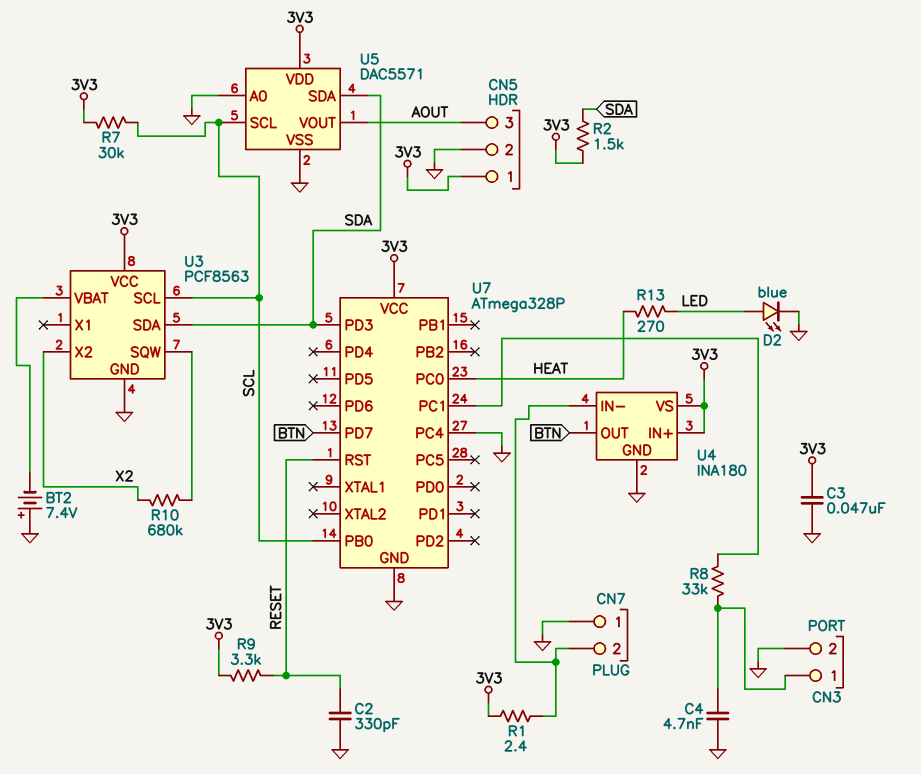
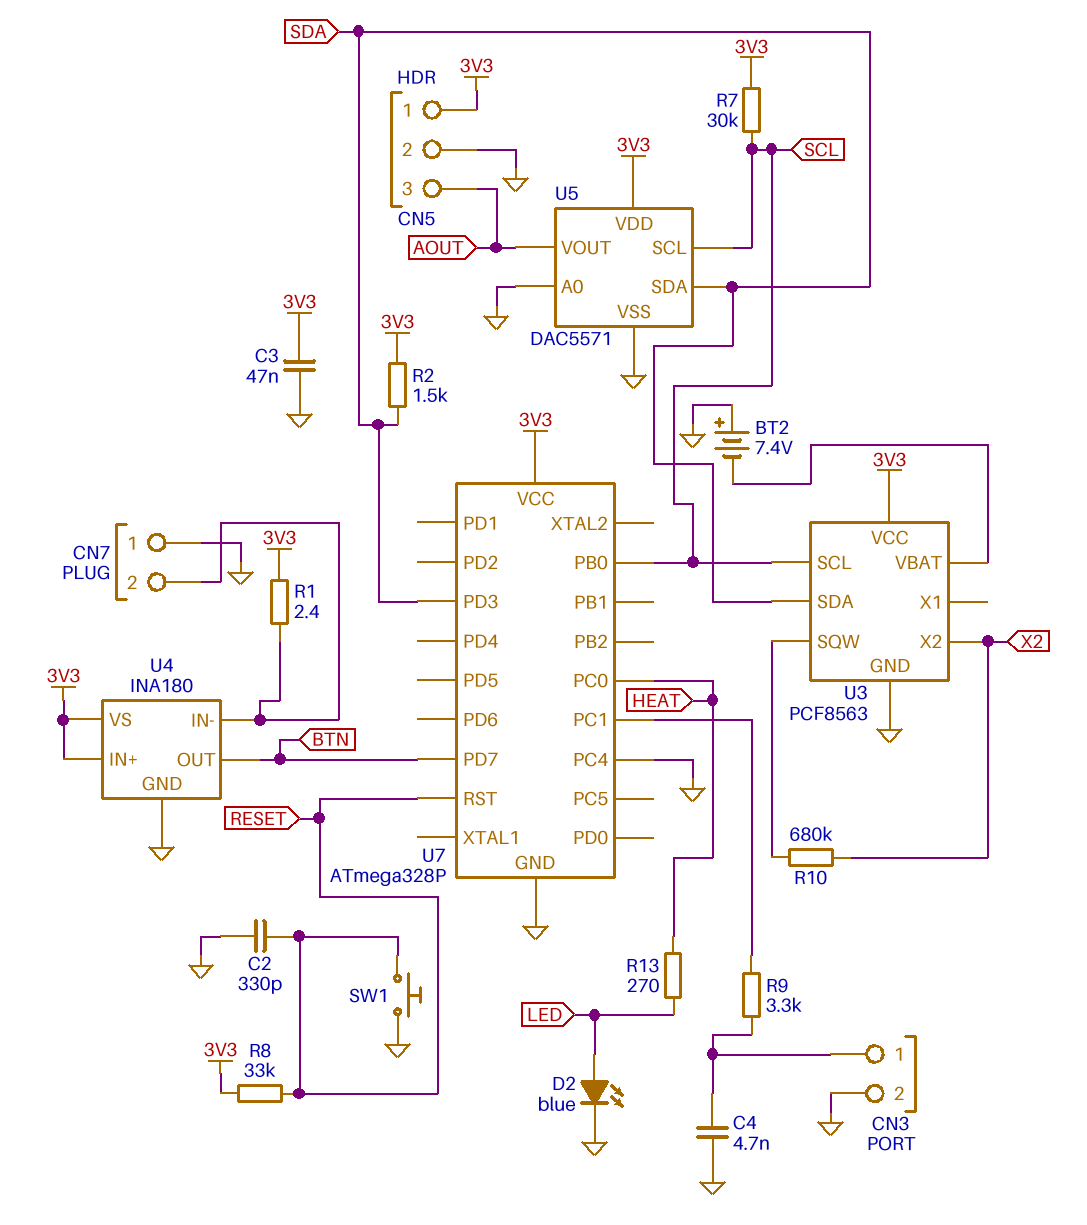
R8: 33k (CN3/1, U7/PC1) -> 33k (3V3, RESET)
R9: 3.3k (3V3, RESET) -> 3.3k (CN3/1, U7/PC1)
SW1: none -> button (GND, RESET)

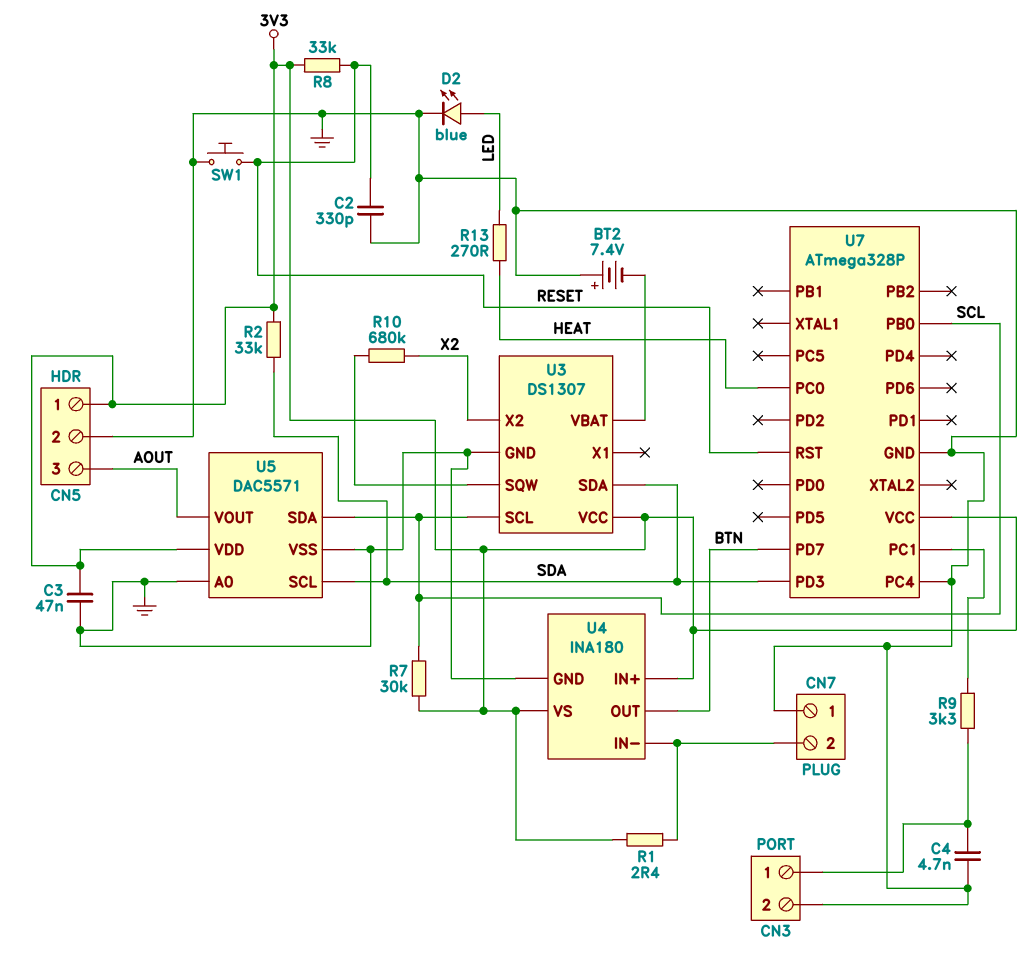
R2: 1.5k (3V3, SDA) -> 33k (3V3, SDA)
U3: PCF8563 -> DS1307
U5 pin SCL: SCL -> SDA
U5 pin SDA: SDA -> SCL

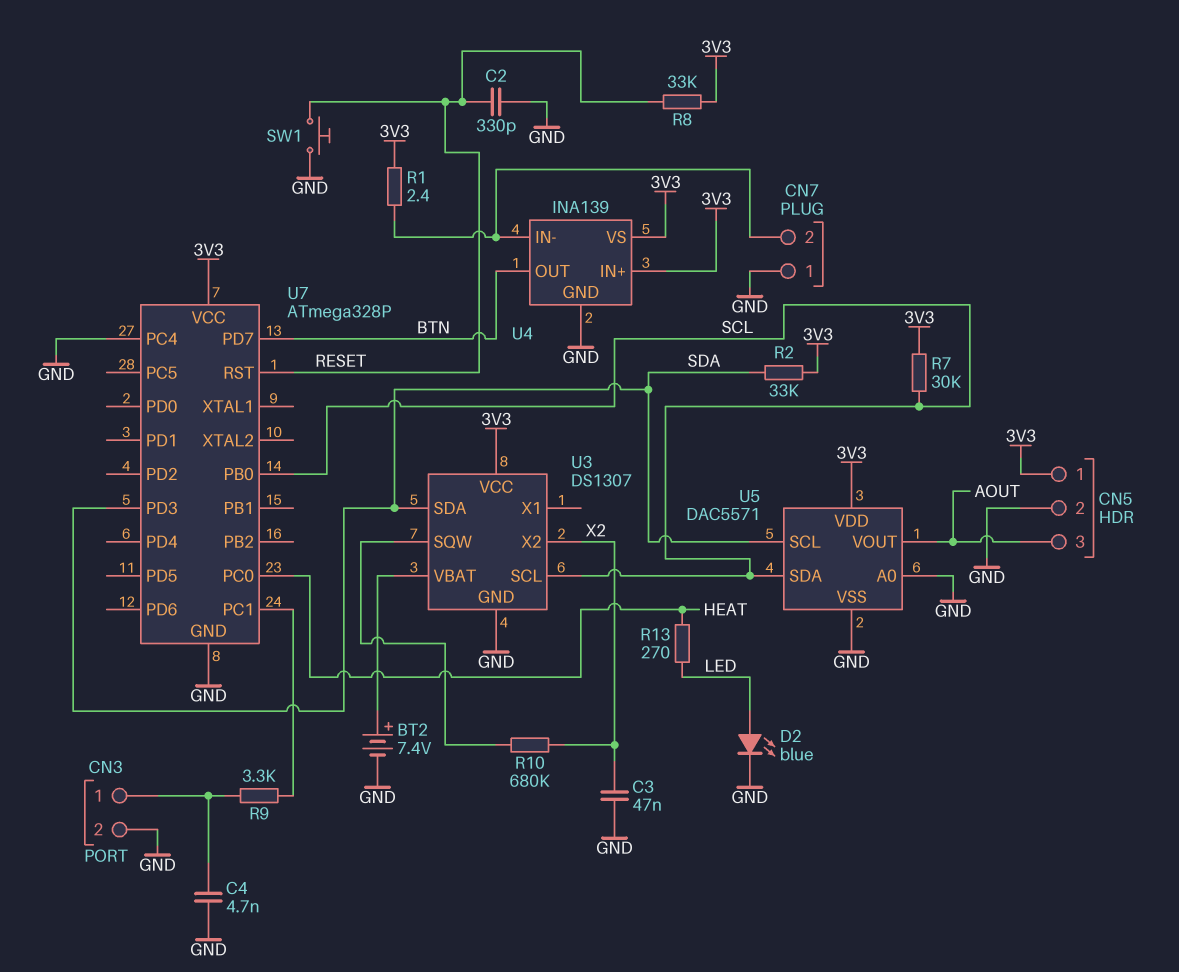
BT2: 7.4V (plus GND, minus U3/VBAT) -> 7.4V (plus U3/VBAT, minus GND)
C3: 47nF (3V3, GND) -> 47nF (GND, X2)
U4: INA180 -> INA139

